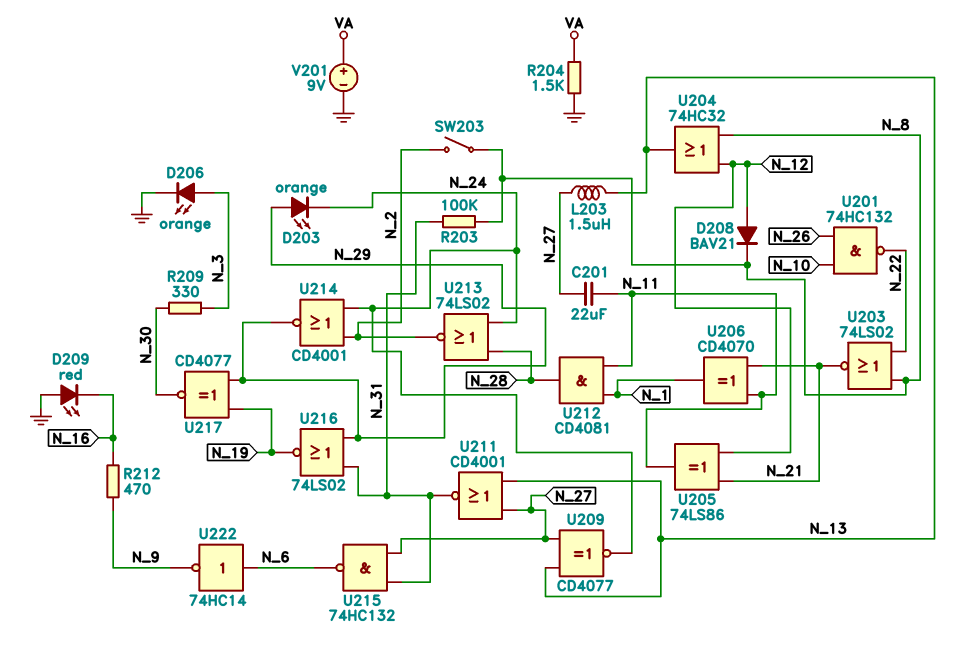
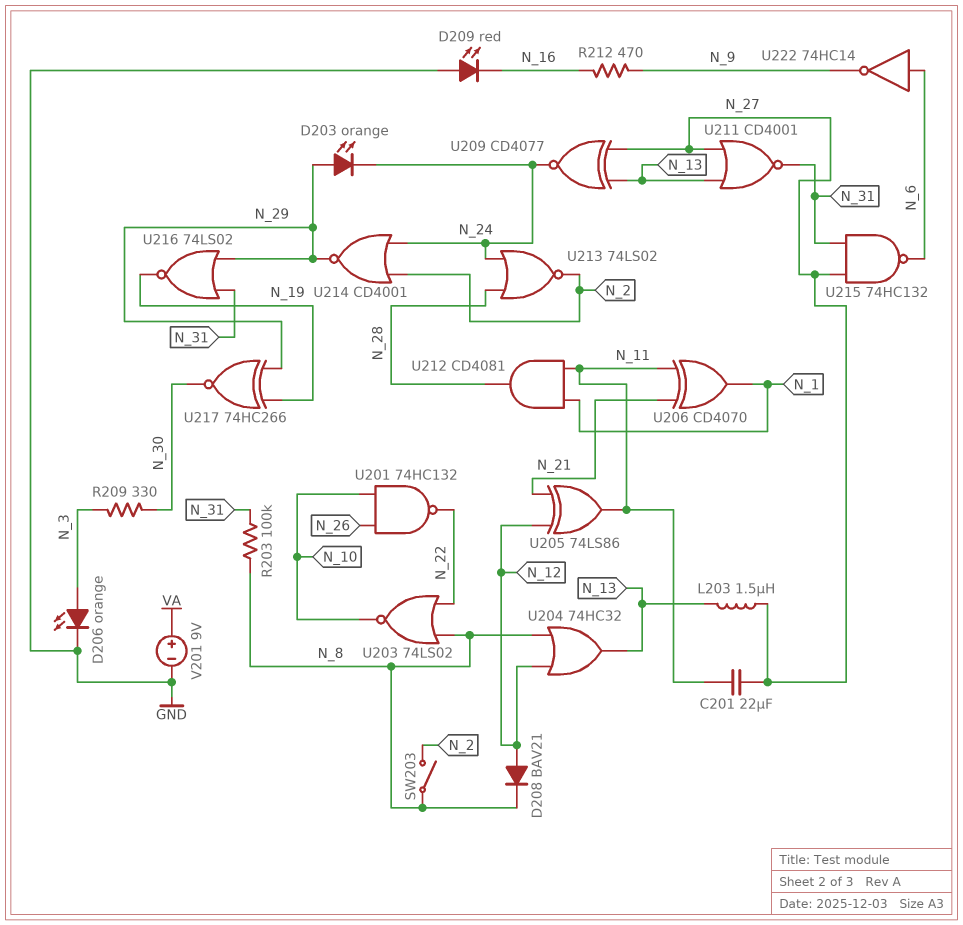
R204: 1.5k (GND, VA) -> none
U203: NOR 74LS02 (in N_8, in N_22, out N_21) -> NOR 74LS02 (in N_8, in N_22, out N_10)
U217: XNOR CD4077 (in N_19, in N_29, out N_30) -> XNOR 74HC266 (in N_19, in N_29, out N_30)

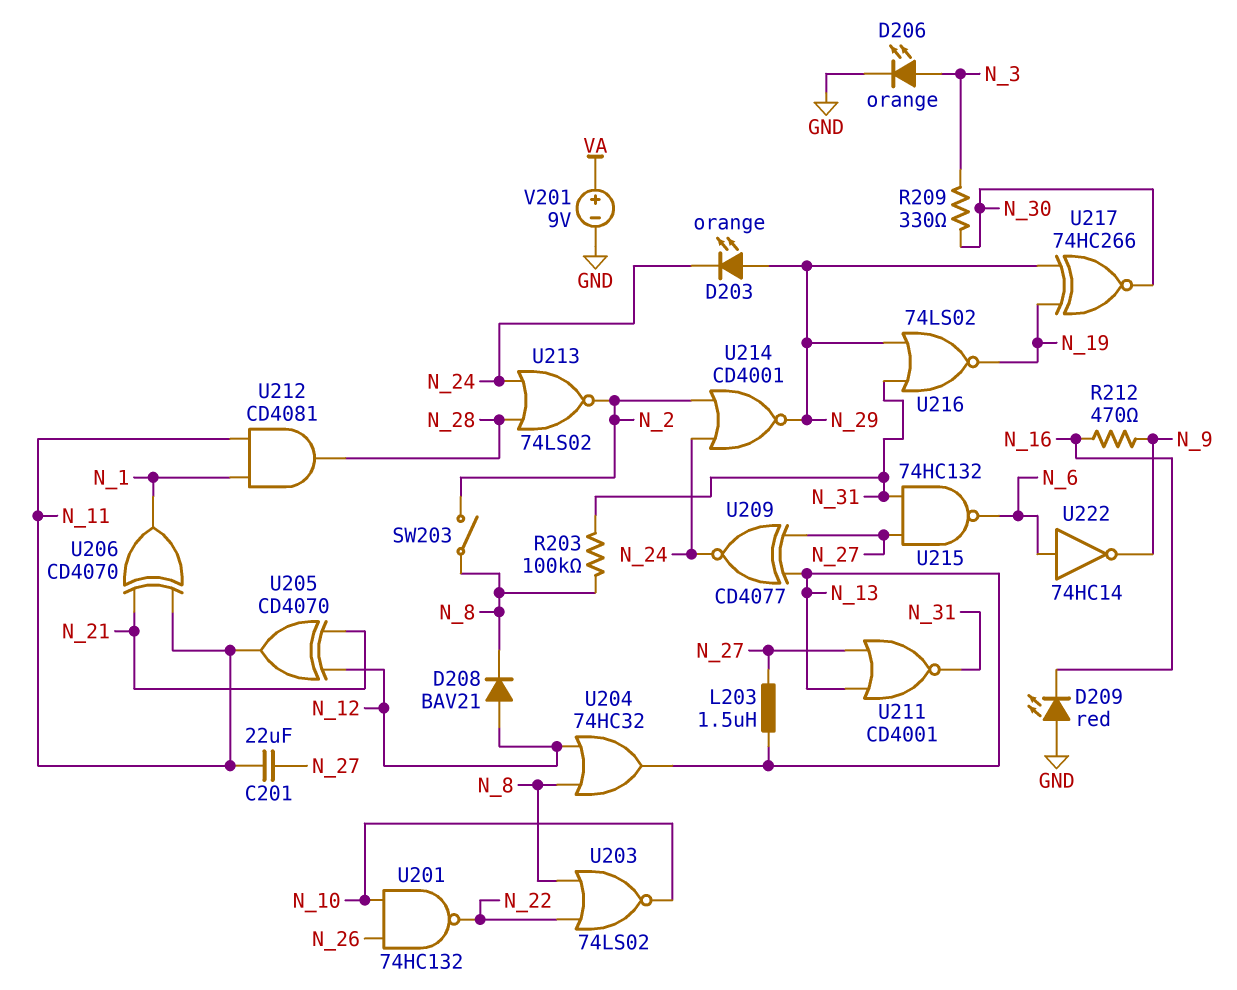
U205: XOR 74LS86 (in N_12, in N_21, out N_11) -> XOR CD4070 (in N_12, in N_21, out N_11)

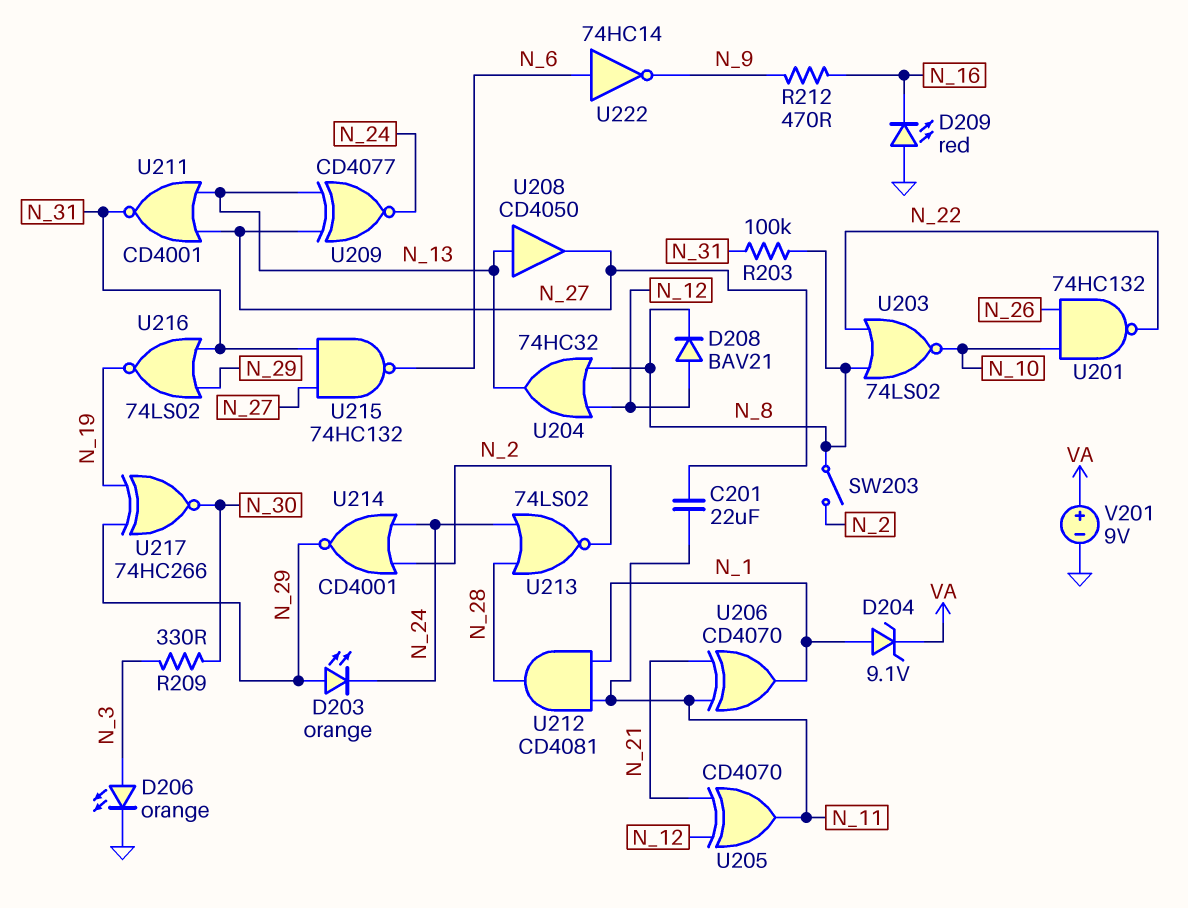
D204: none -> zener 9.1V (A N_1, K VA)
L203: 1.5uH (N_13, N_27) -> none
U208: none -> buffer CD4050 (in N_13, out N_27)

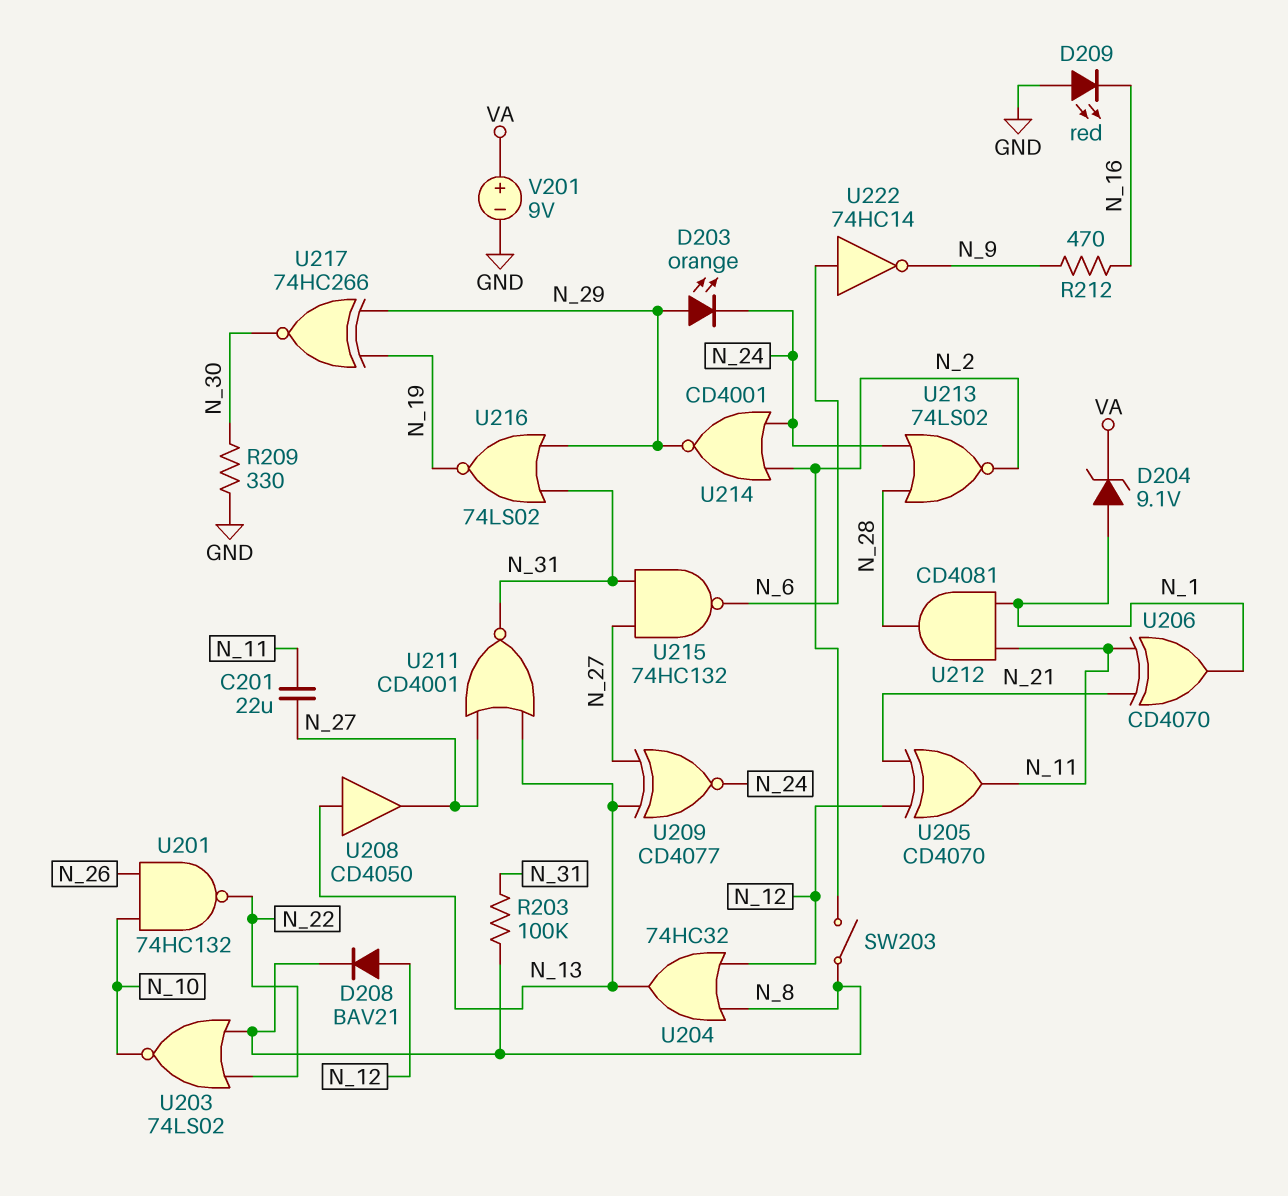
D206: LED orange (A N_3, K GND) -> none
R209: 330 (N_3, N_30) -> 330 (GND, N_30)

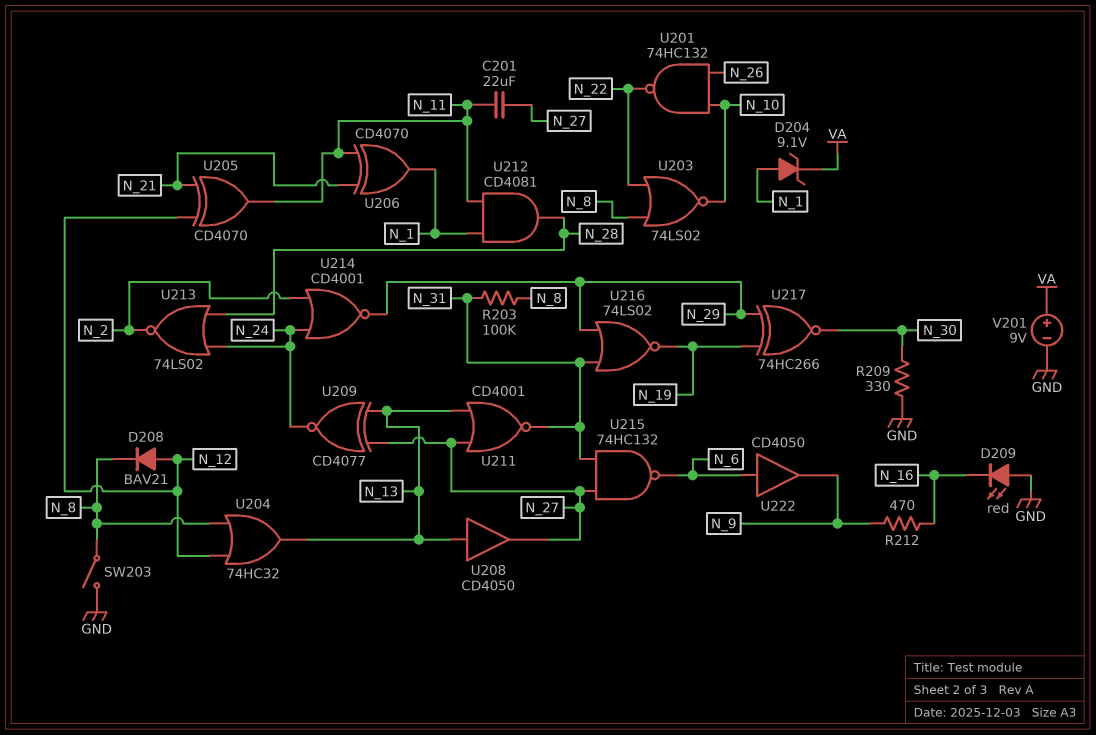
D203: LED orange (A N_29, K N_24) -> none
SW203: switch (N_2, N_8) -> switch (GND, N_8)
U222: NOT 74HC14 (in N_6, out N_9) -> buffer CD4050 (in N_6, out N_9)

